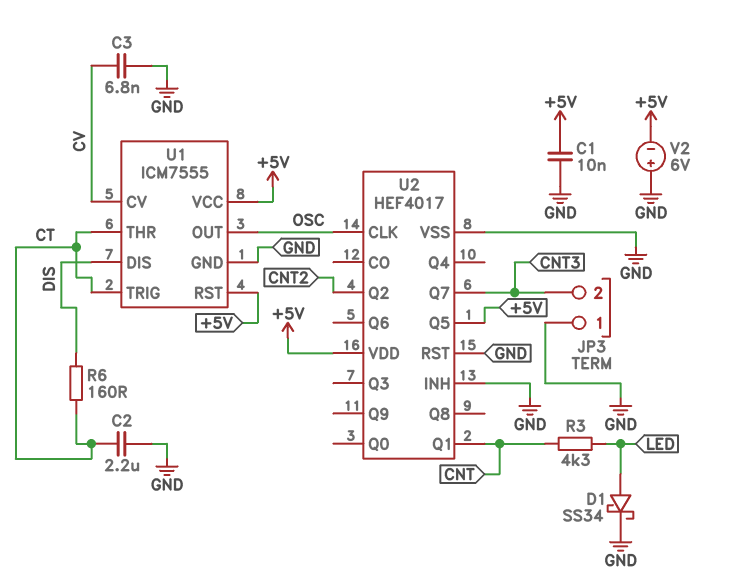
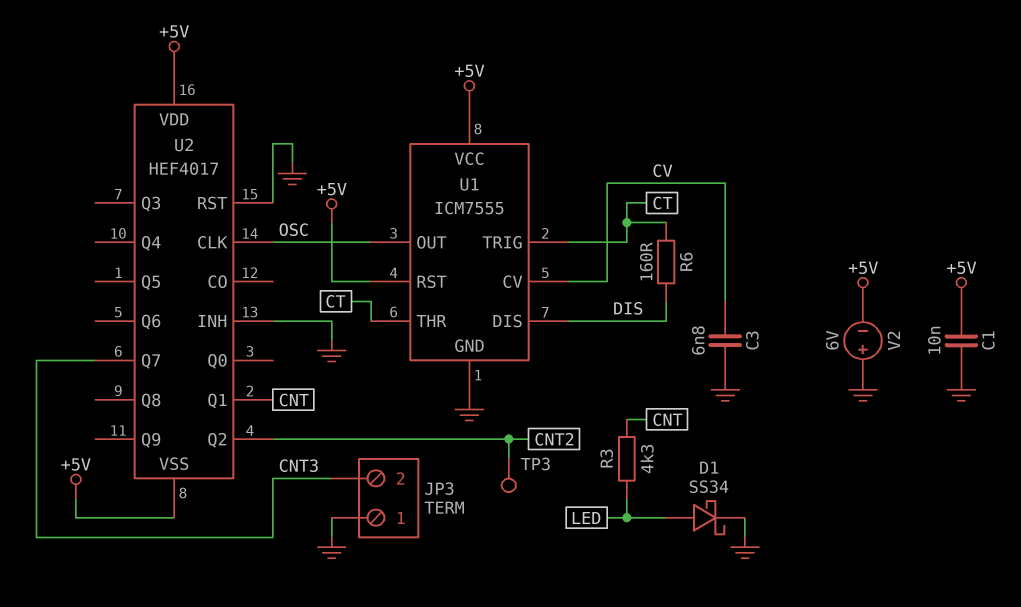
C2: 2.2uF (CT, GND) -> none
TP3: none -> test point (CNT2)
U2 pin Q5: +5V -> none
U2 pin VSS: GND -> +5V

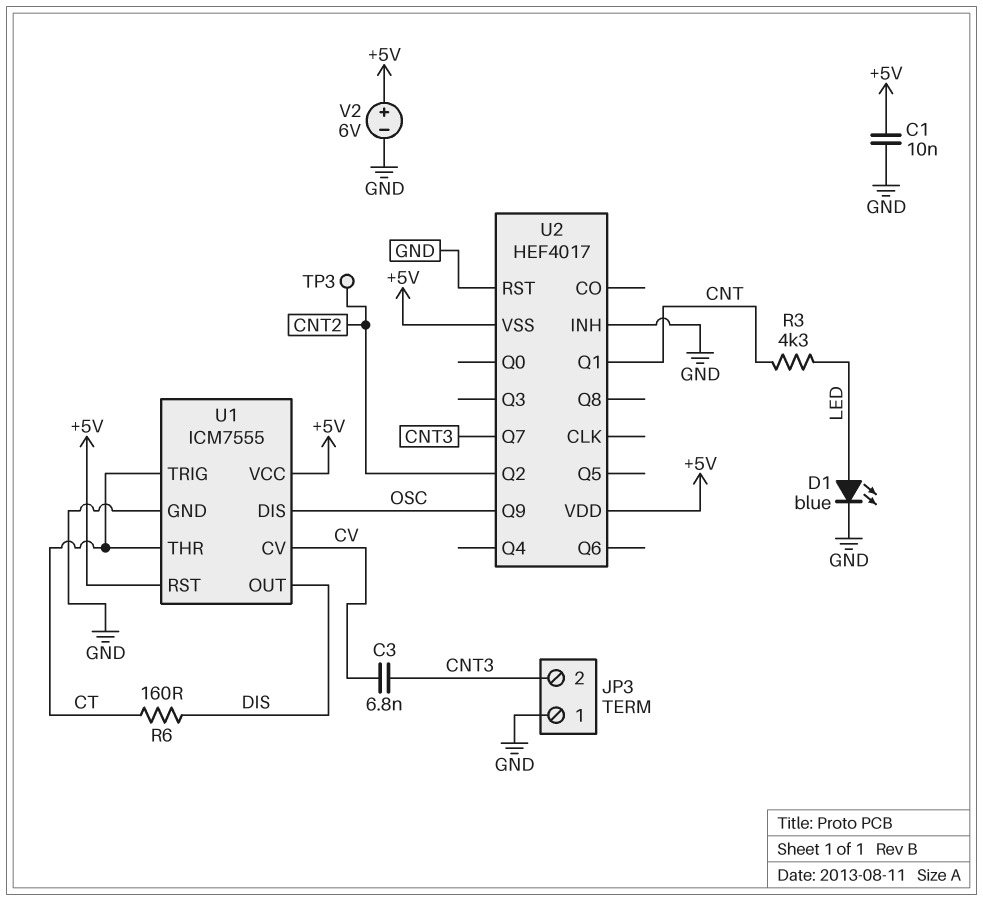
C3: 6.8nF (CV, GND) -> 6.8nF (CNT3, CV)
D1: schottky SS34 (A LED, K GND) -> LED blue (A LED, K GND)
U1 pin DIS: DIS -> OSC
U1 pin OUT: OSC -> DIS
U2 pin CLK: OSC -> none
U2 pin Q9: none -> OSC
V2: 6V (plus GND, minus +5V) -> 6V (plus +5V, minus GND)

